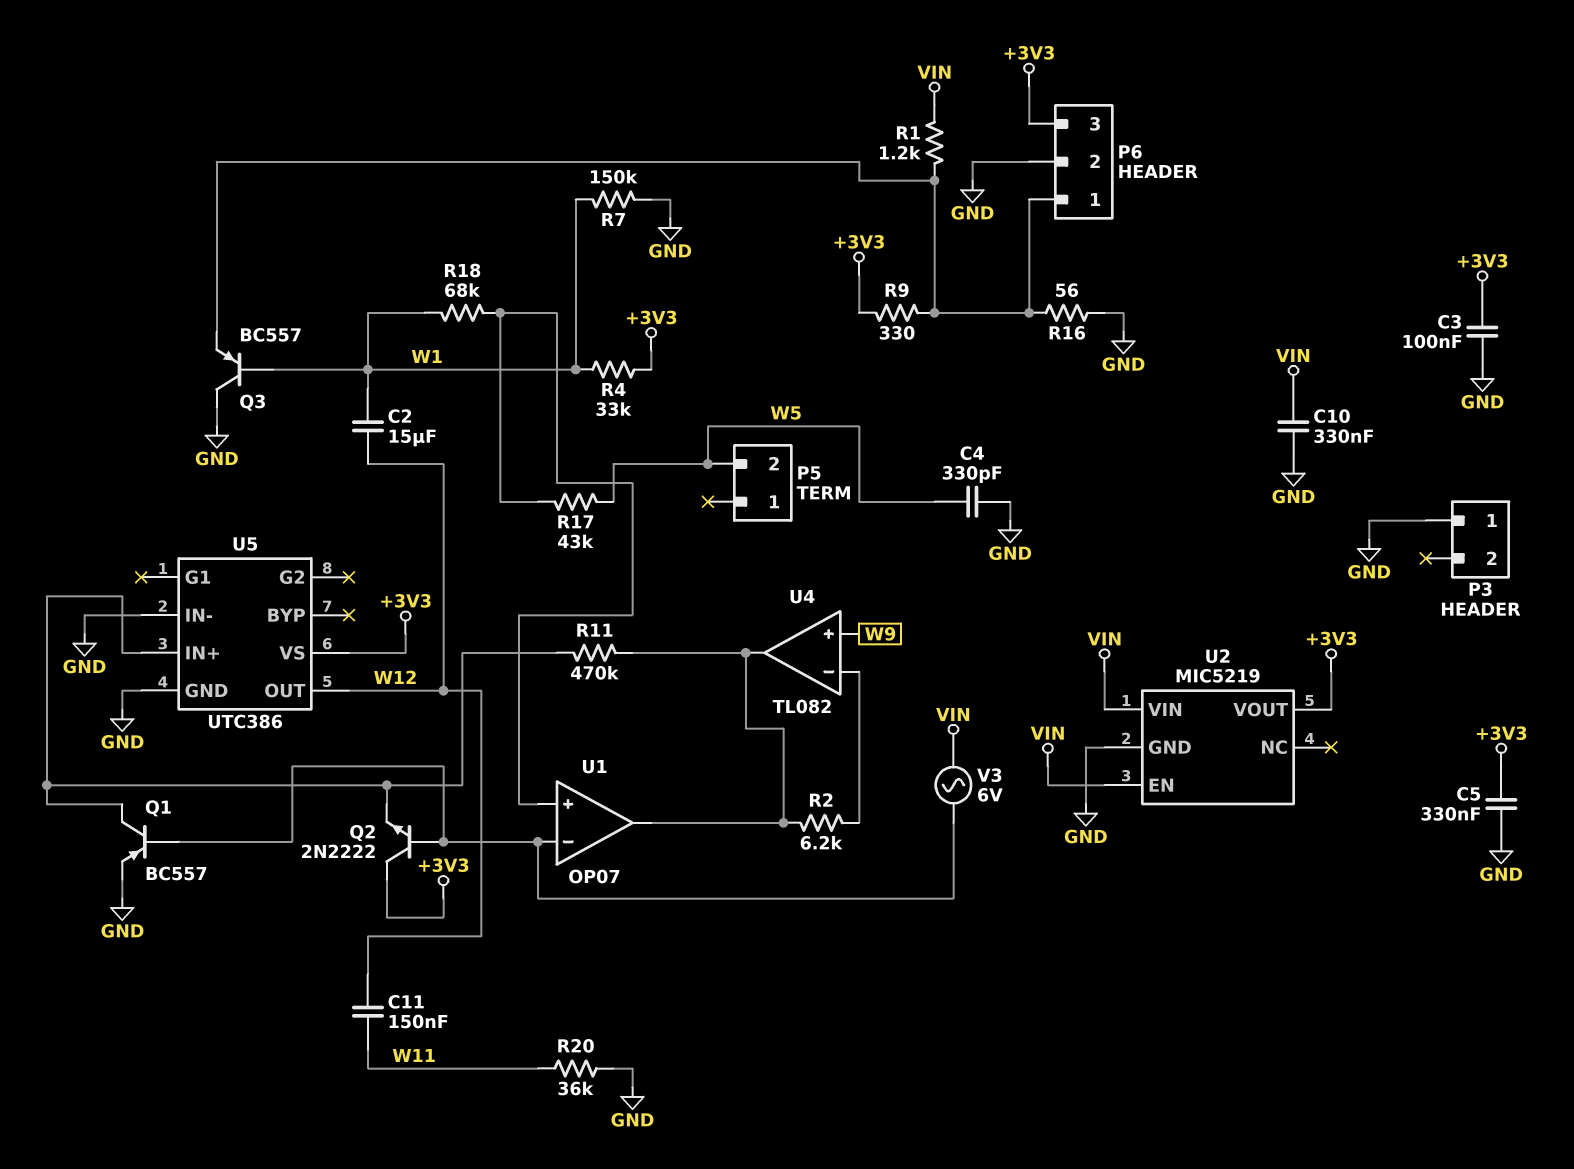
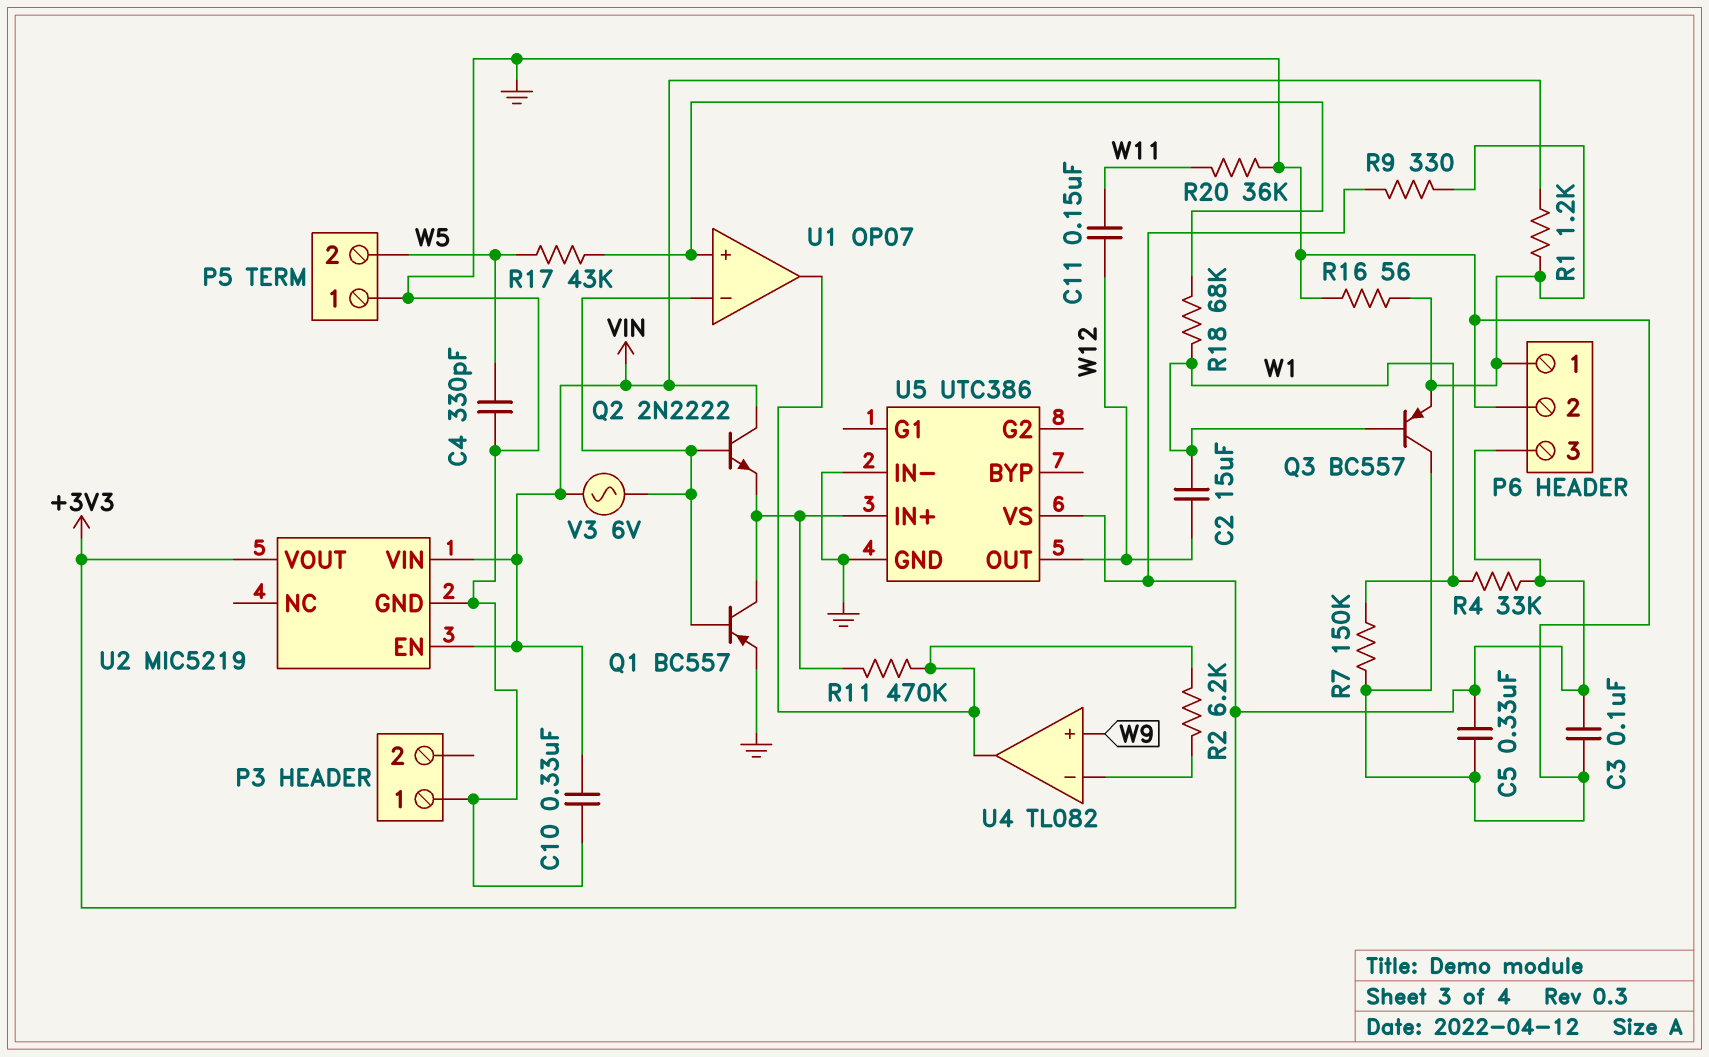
P5 pin 1: none -> GND
Q2: NPN 2N2222 (B U1/in-, C +3V3, E U5/IN+) -> NPN 2N2222 (B U1/in-, C VIN, E U5/IN+)

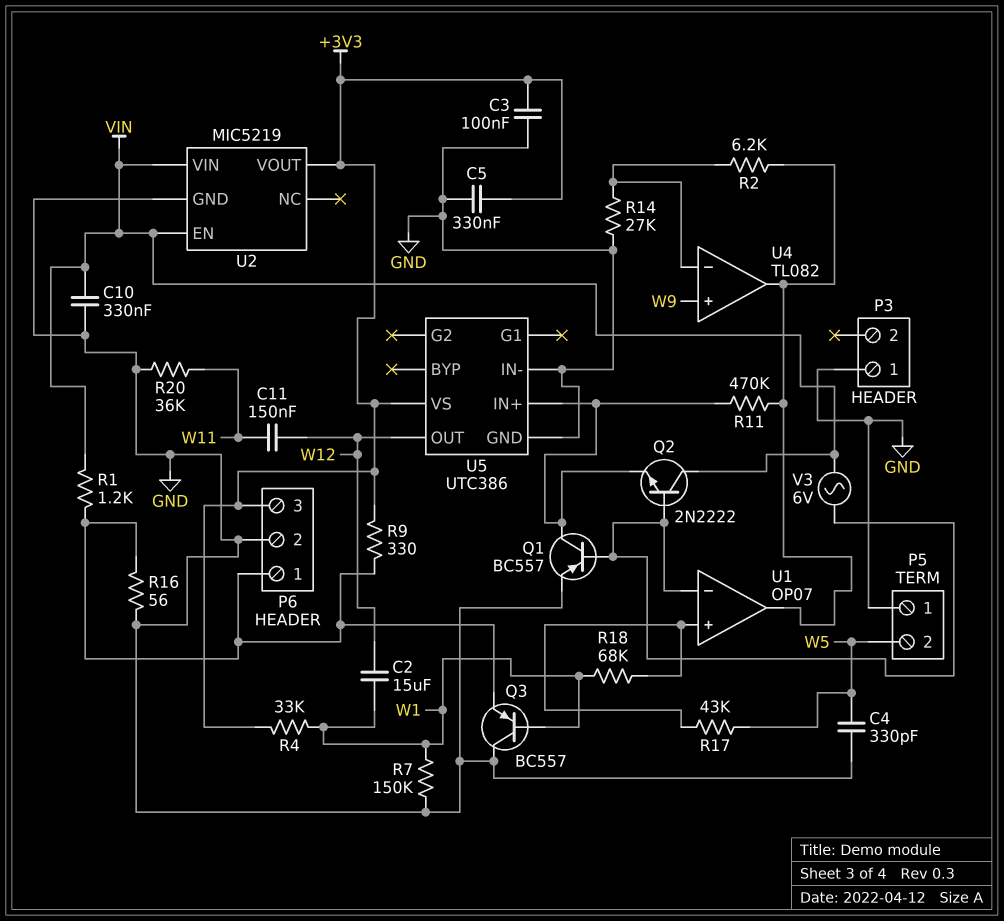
R14: none -> 27k (GND, U4/in-)

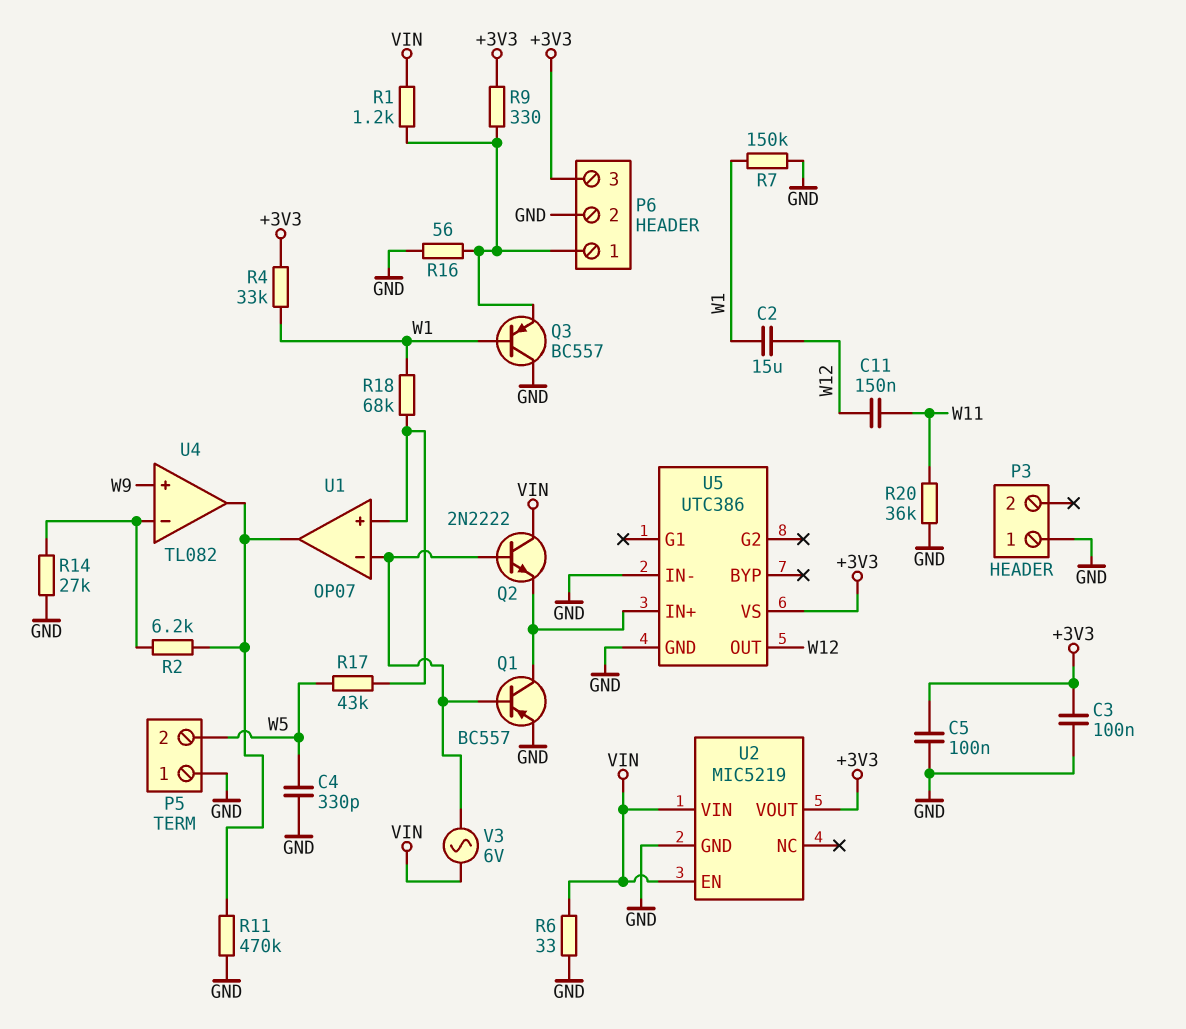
C5: 330nF (+3V3, GND) -> 100nF (+3V3, GND)
C10: 330nF (GND, VIN) -> none
R6: none -> 33 (GND, VIN)
R11: 470k (U1/out, U5/IN+) -> 470k (GND, U1/out)

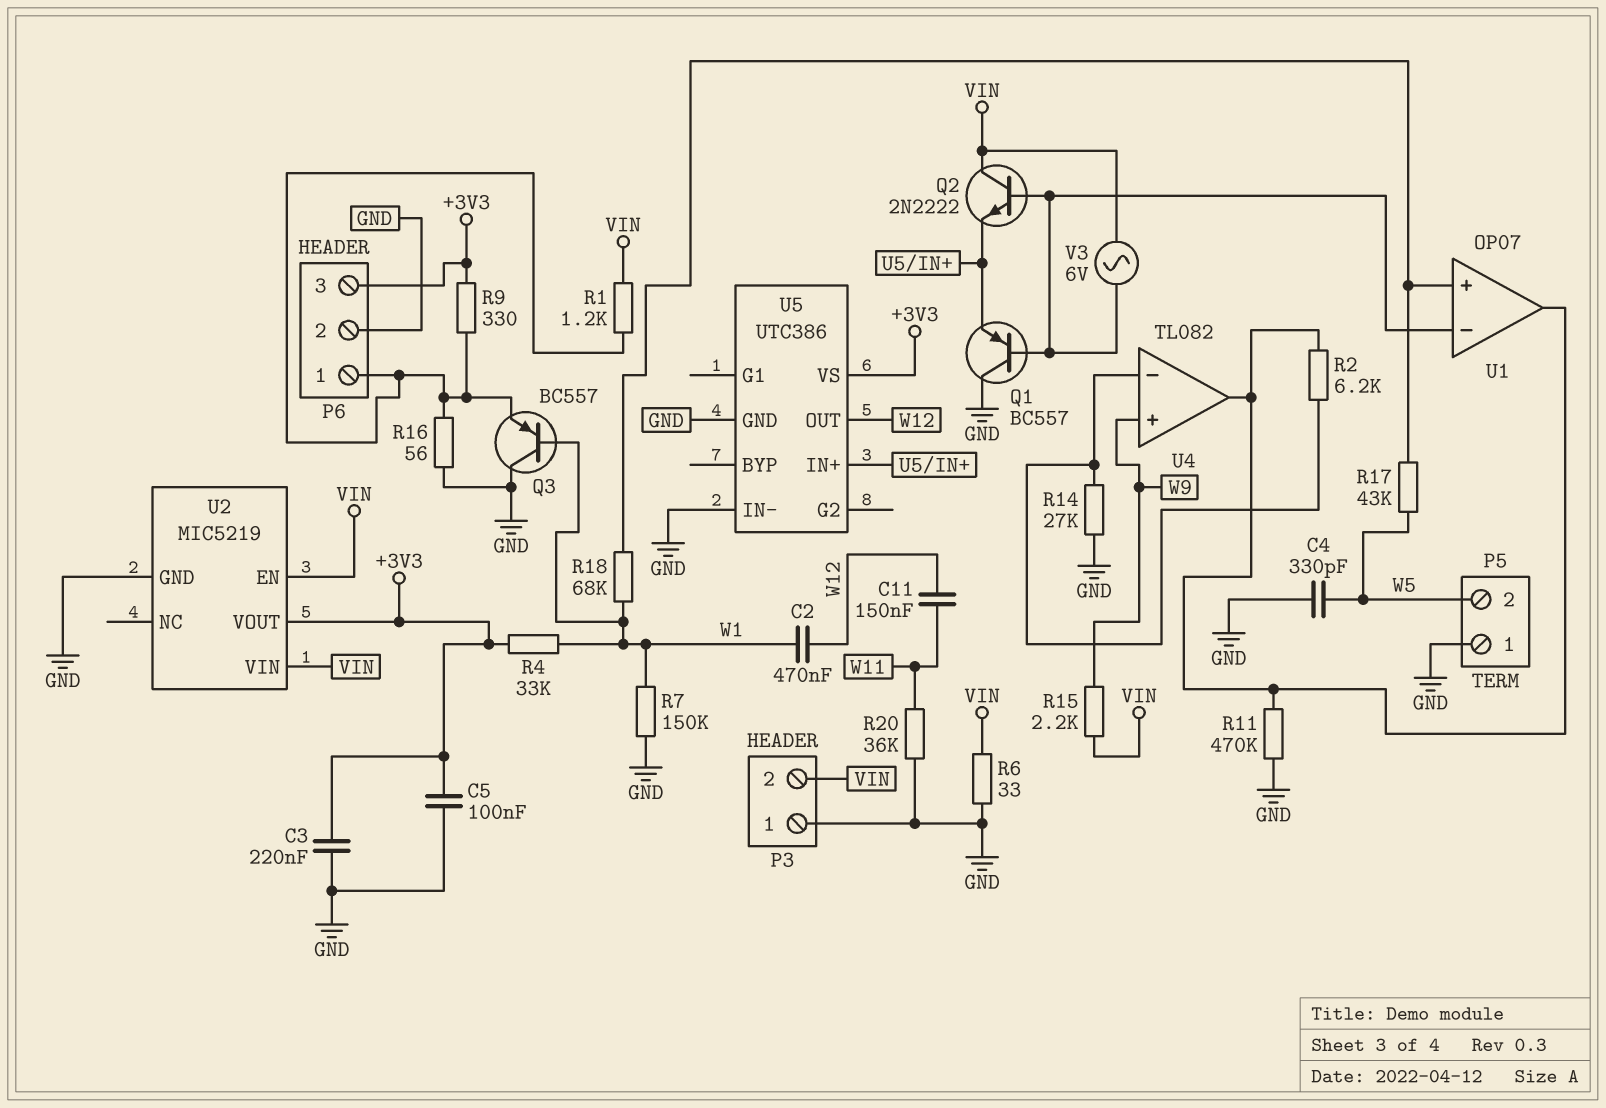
C2: 15uF (W1, W12) -> 470nF (W1, W12)
C3: 100nF (+3V3, GND) -> 220nF (+3V3, GND)
P3 pin 2: none -> VIN
Q1: PNP BC557 (B U1/in-, C U5/IN+, E GND) -> PNP BC557 (B U1/in-, C GND, E U5/IN+)
R15: none -> 2.2k (VIN, W9)

